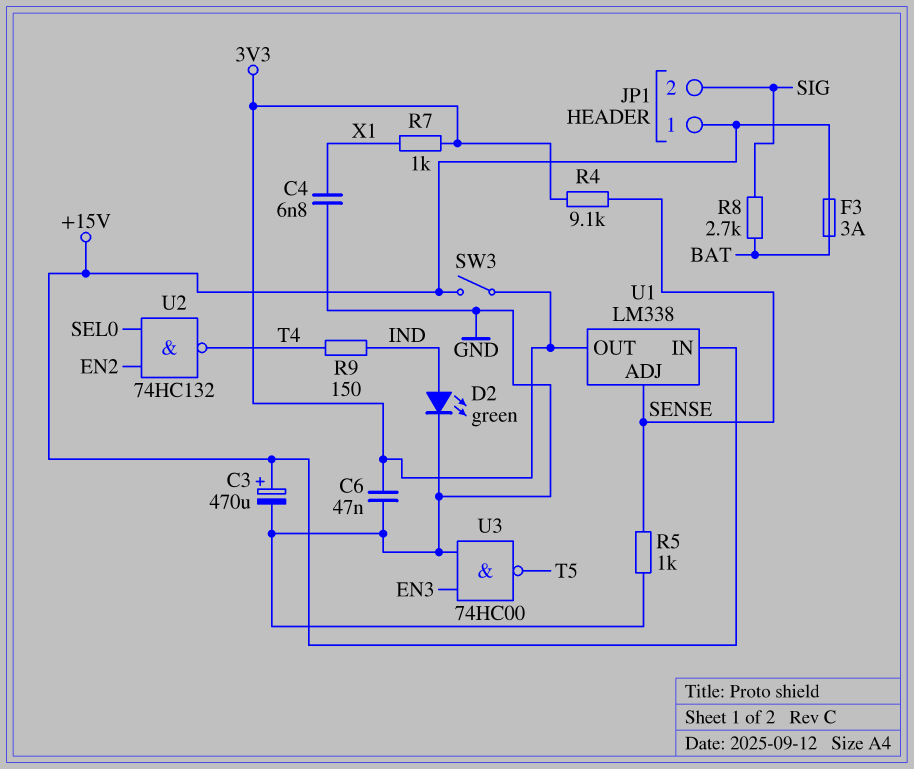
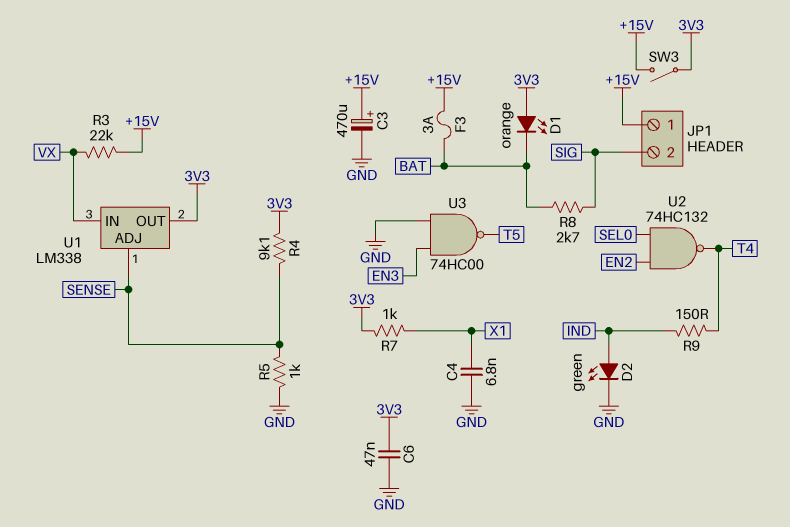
D1: none -> LED orange (A 3V3, K BAT)
R3: none -> 22k (+15V, VX)
U1 pin IN: +15V -> VX

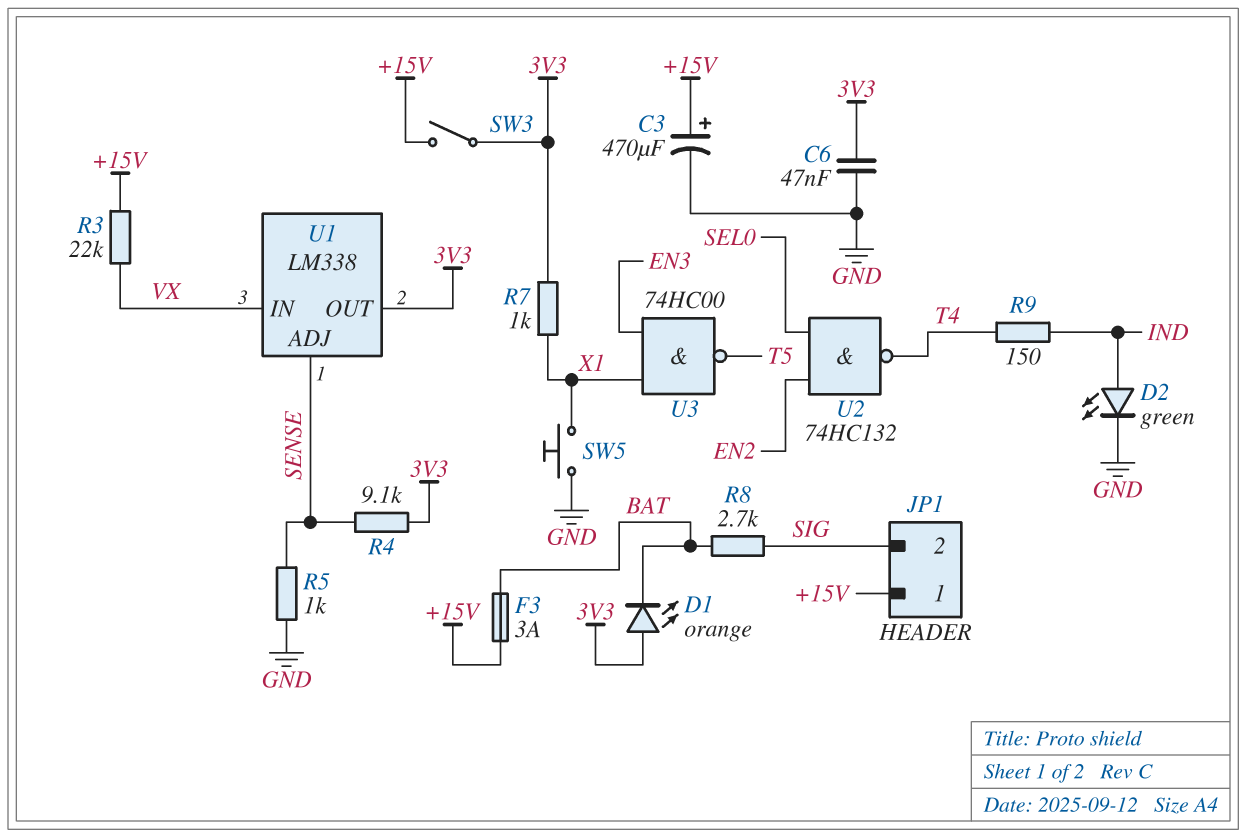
C4: 6.8nF (GND, X1) -> none
SW5: none -> button (GND, X1)
U3: NAND 74HC00 (in EN3, in GND, out T5) -> NAND 74HC00 (in EN3, in X1, out T5)

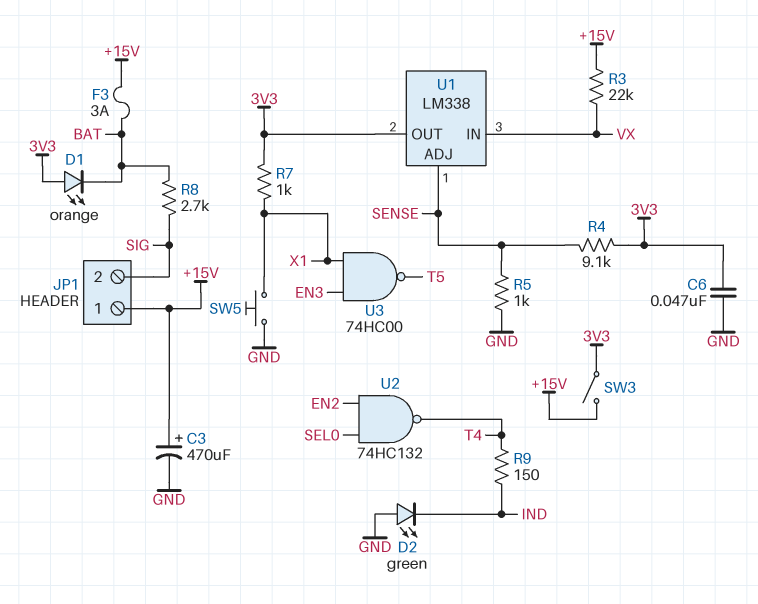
D2: LED green (A IND, K GND) -> LED green (A GND, K IND)

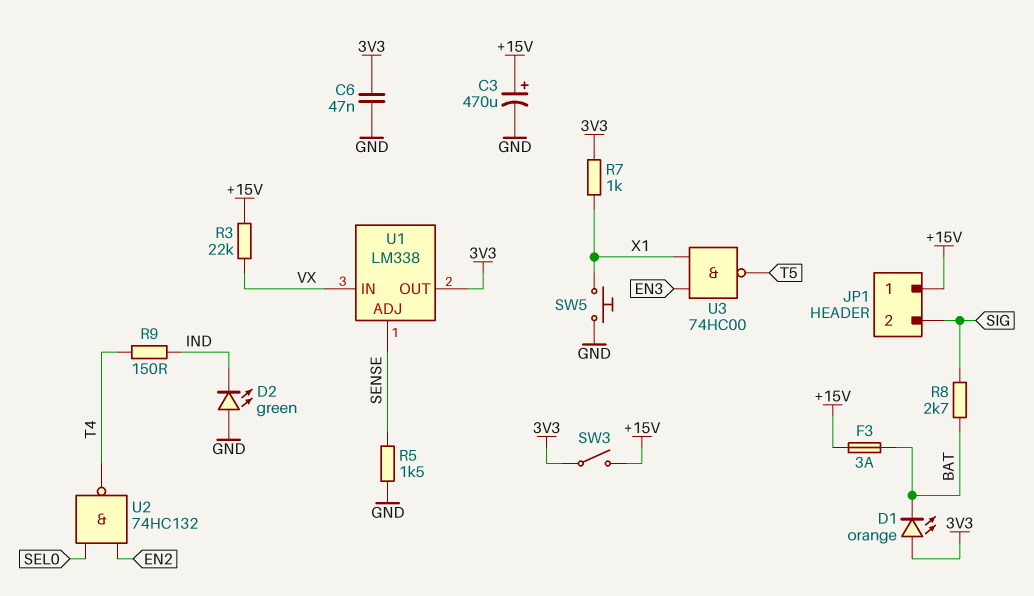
R4: 9.1k (3V3, SENSE) -> none
R5: 1k (GND, SENSE) -> 1.5k (GND, SENSE)

